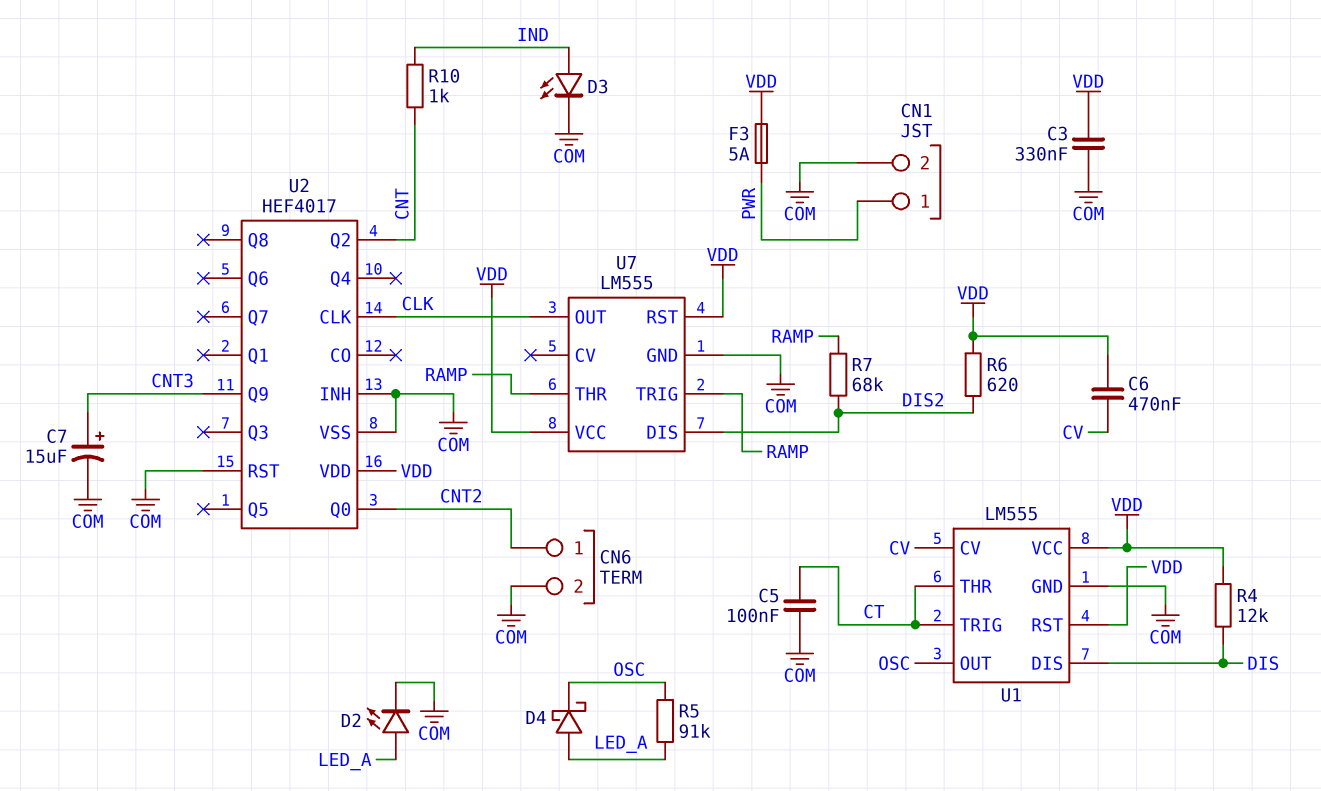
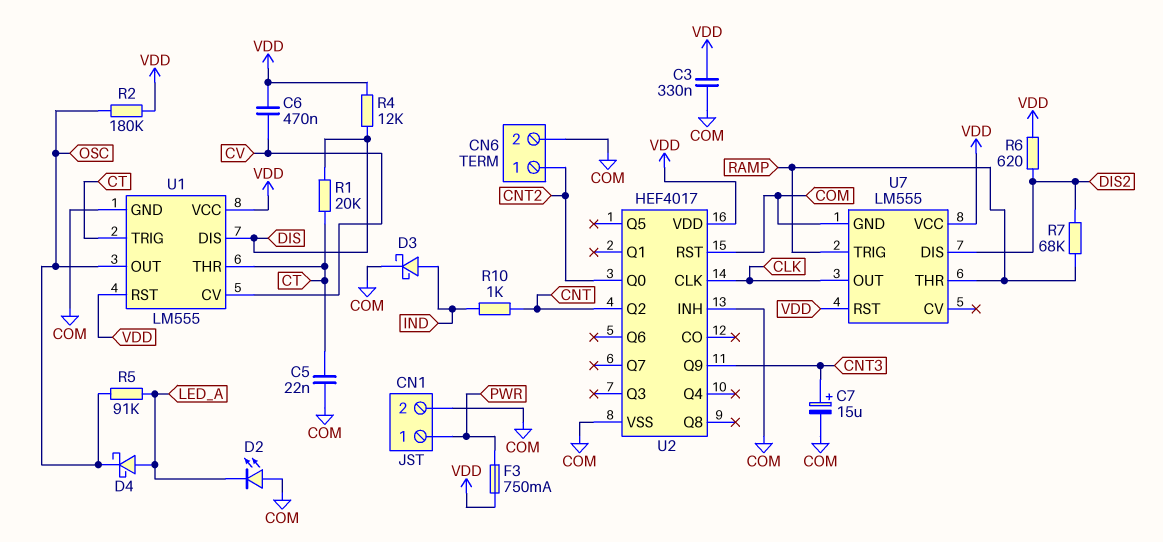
C5: 100nF (COM, CT) -> 22nF (COM, CT)
D2: LED (A LED_A, K COM) -> LED (A COM, K LED_A)
D3: LED (A IND, K COM) -> schottky (A IND, K COM)
F3: 5A (PWR, VDD) -> 750mA (PWR, VDD)
R1: none -> 20k (CT, DIS)
R2: none -> 180k (OSC, VDD)

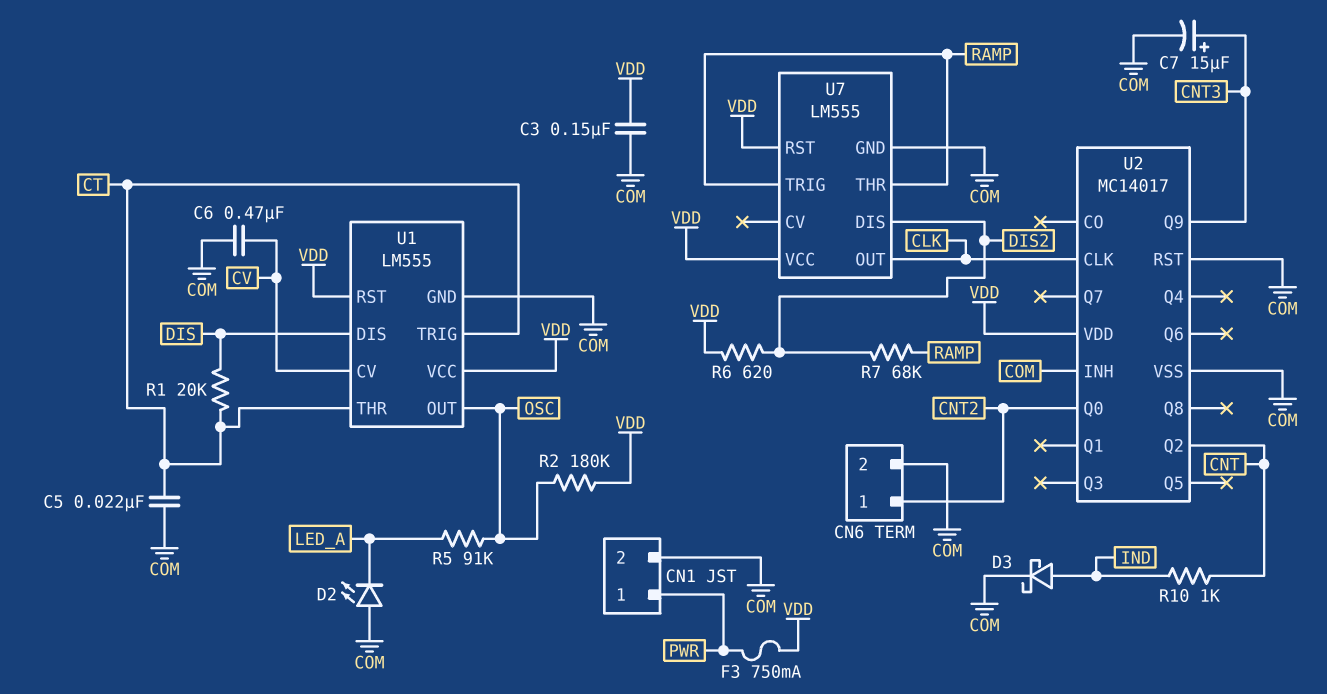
C3: 330nF (COM, VDD) -> 150nF (COM, VDD)
C6: 470nF (CV, VDD) -> 470nF (COM, CV)
D4: schottky (A LED_A, K OSC) -> none
R4: 12k (DIS, VDD) -> none
U2: HEF4017 -> MC14017

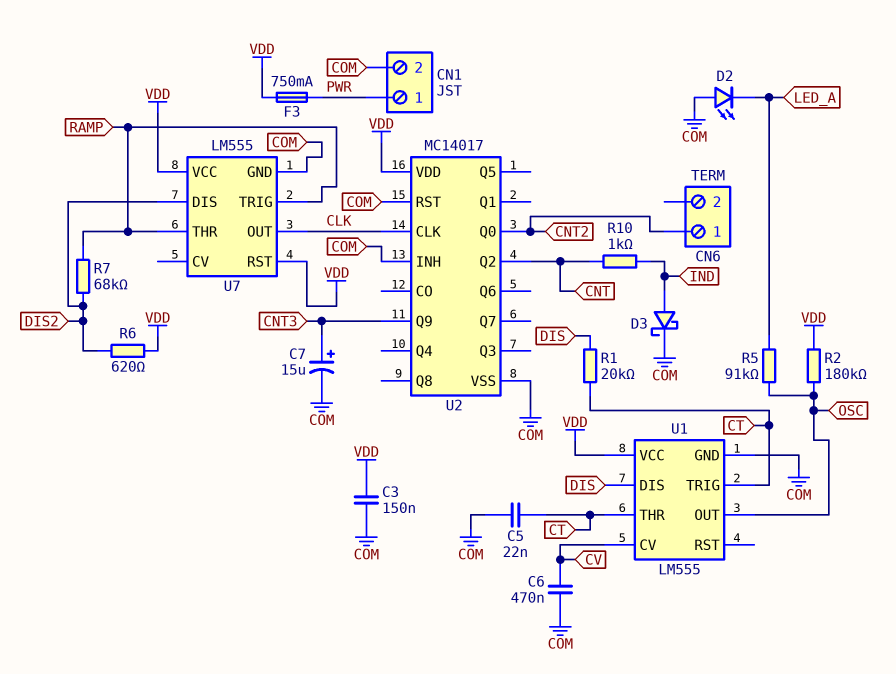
CN6 pin 2: COM -> none
U1 pin RST: VDD -> none

